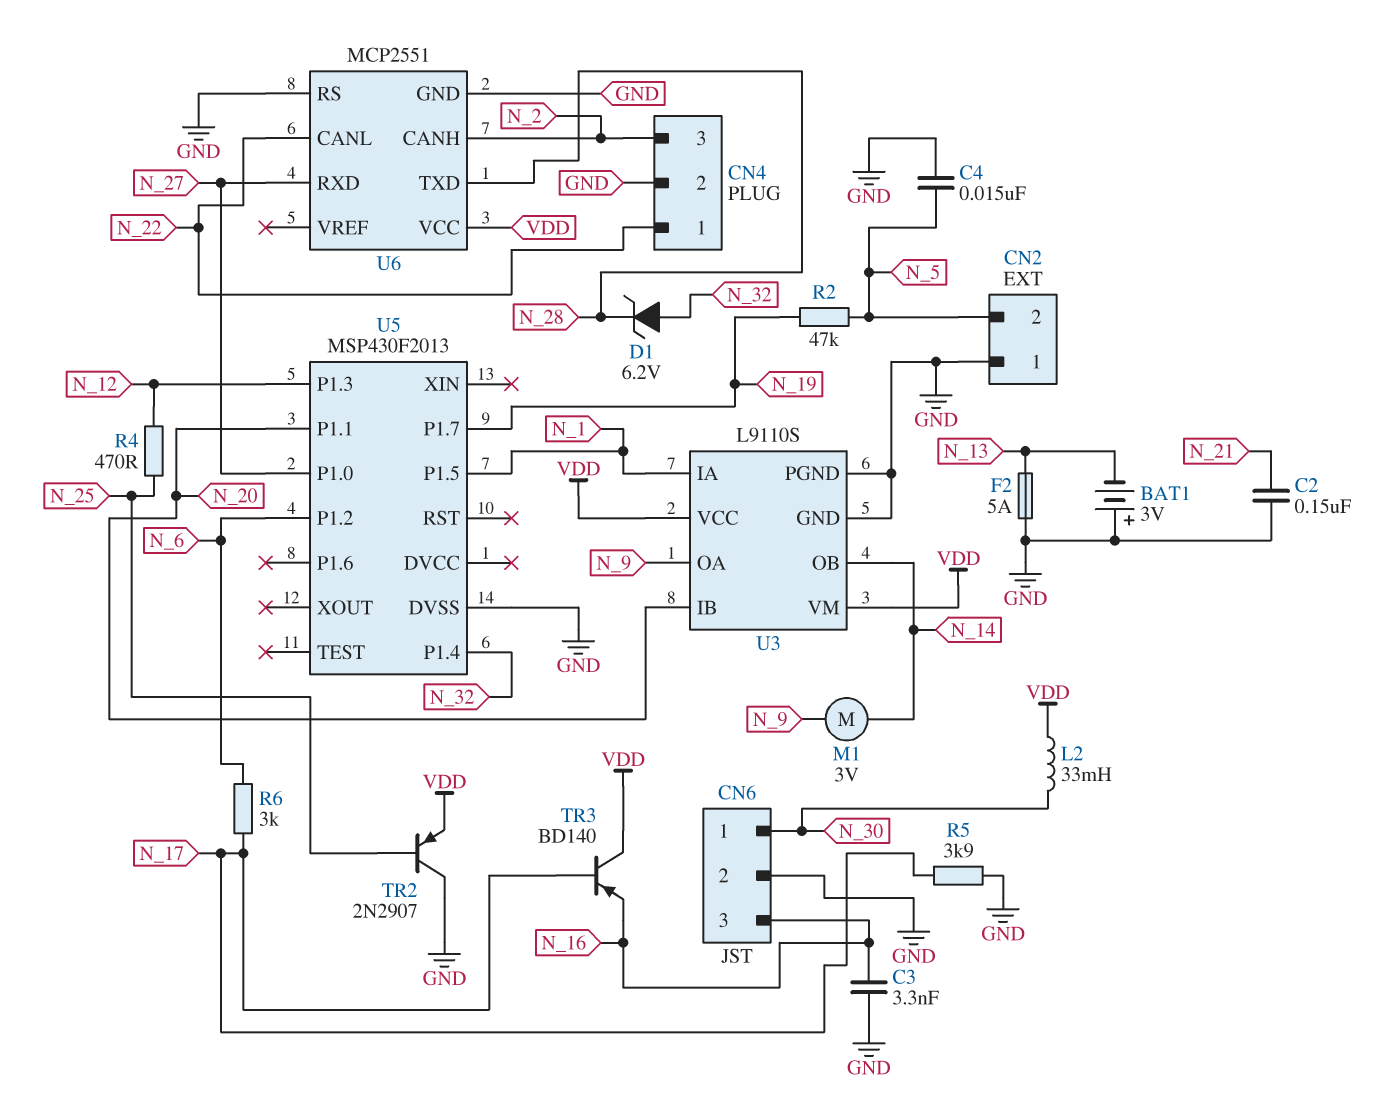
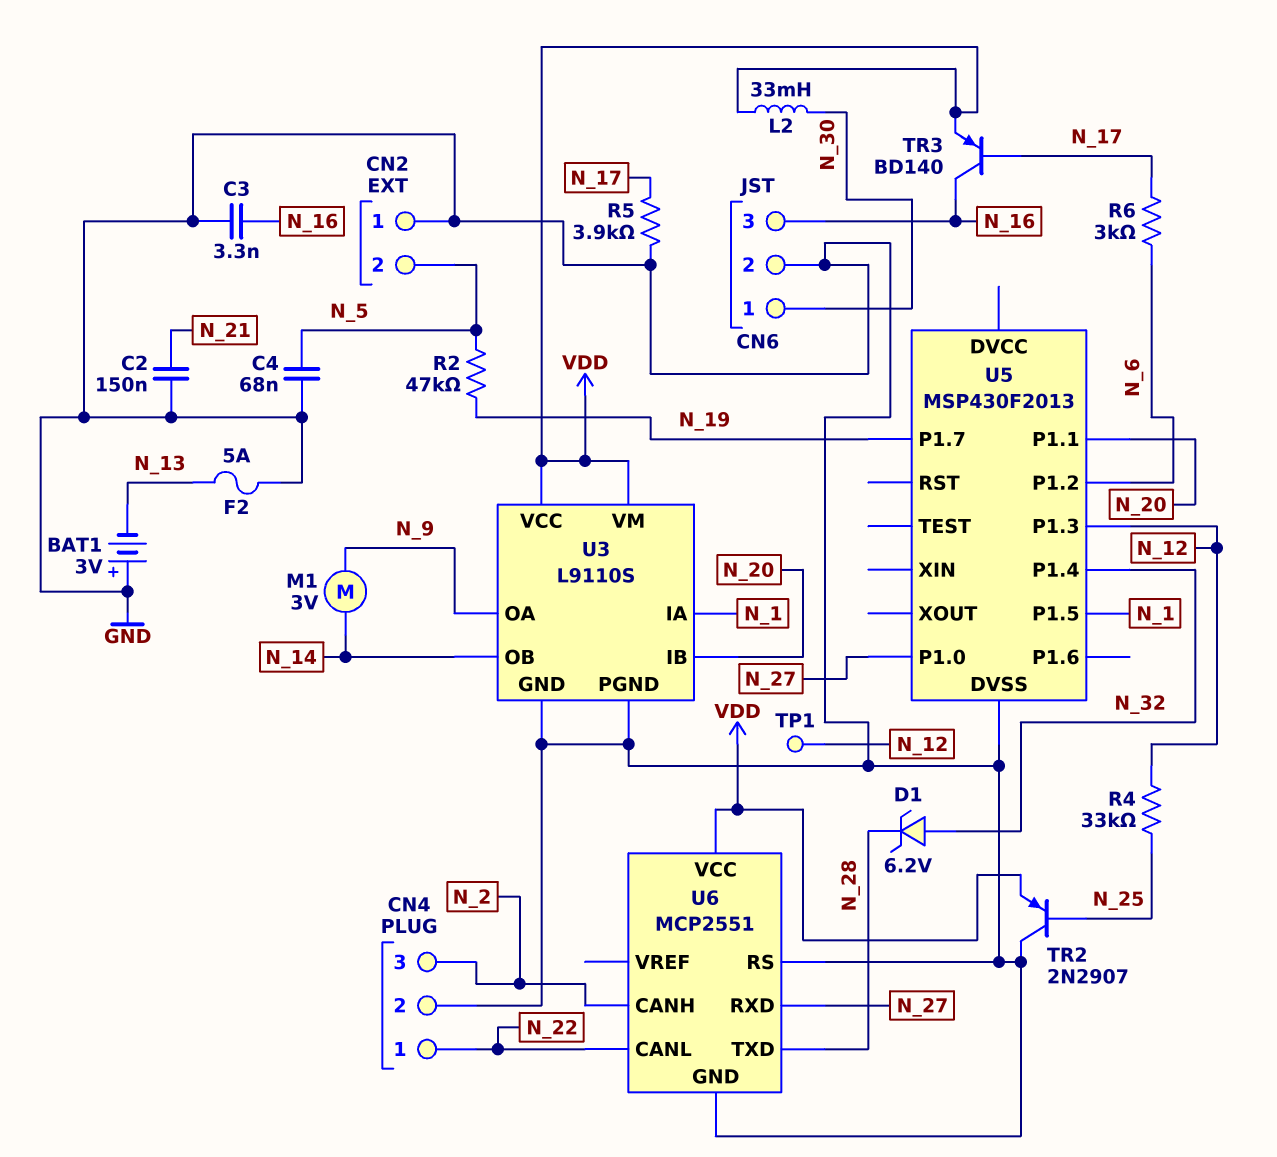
C4: 15nF (GND, N_5) -> 68nF (GND, N_5)
R4: 470 (N_12, N_25) -> 33k (N_12, N_25)
TP1: none -> test point (N_12)
TR3: PNP BD140 (B N_17, C VDD, E N_16) -> PNP BD140 (B N_17, C N_16, E VDD)

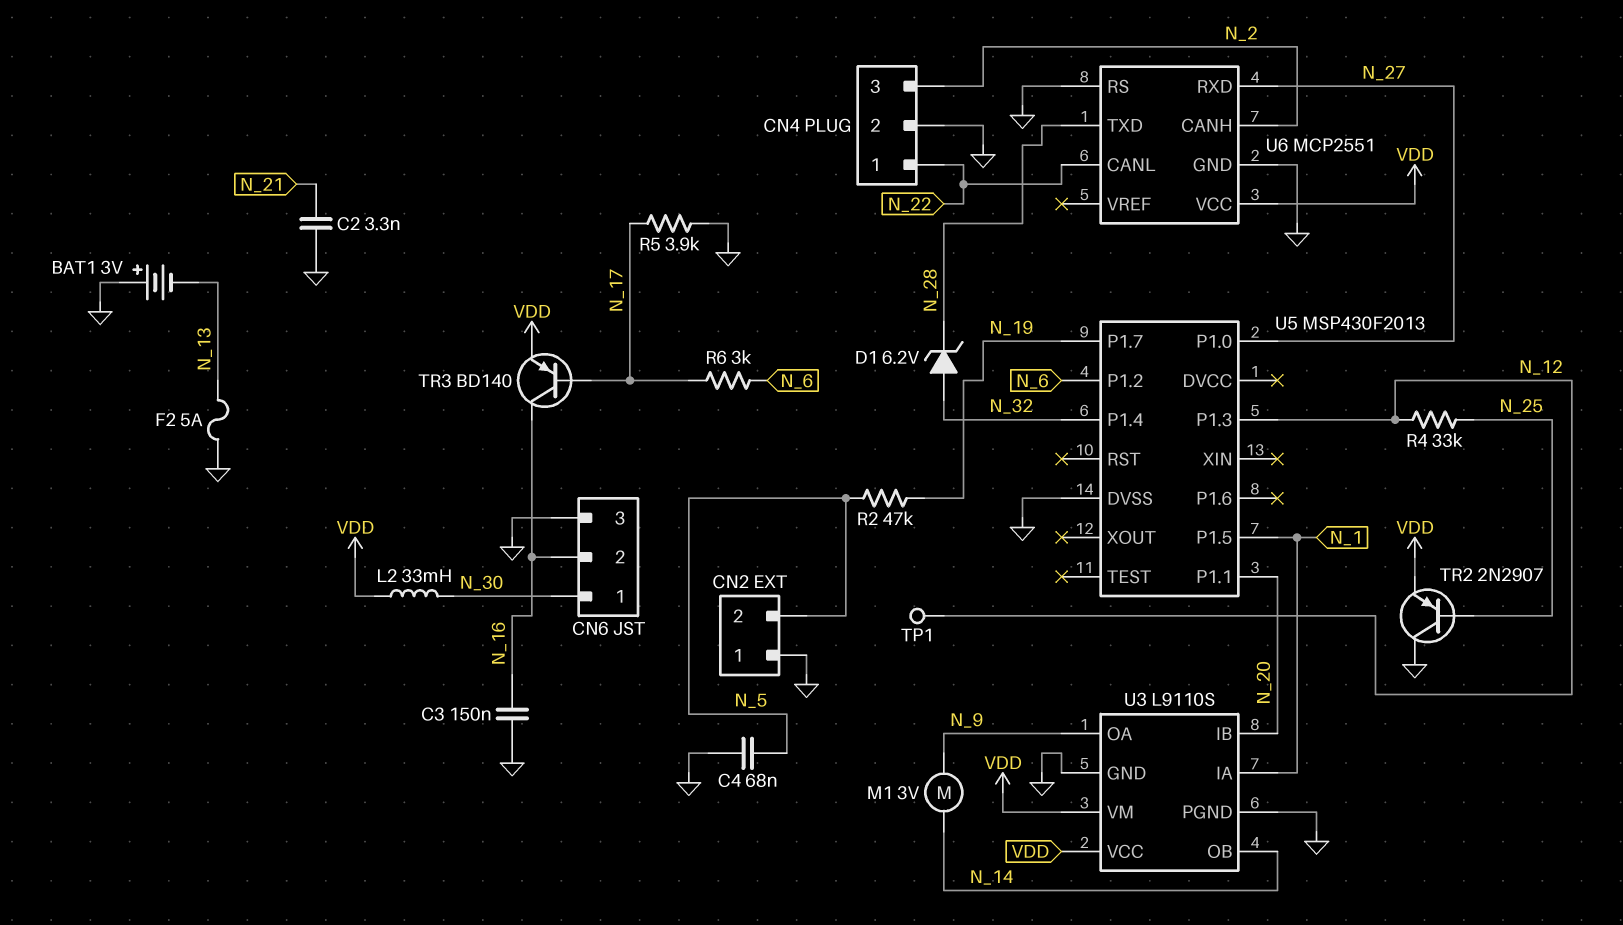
C2: 150nF (GND, N_21) -> 3.3nF (GND, N_21)
C3: 3.3nF (GND, N_16) -> 150nF (GND, N_16)
CN6 pin 2: GND -> N_16
CN6 pin 3: N_16 -> GND

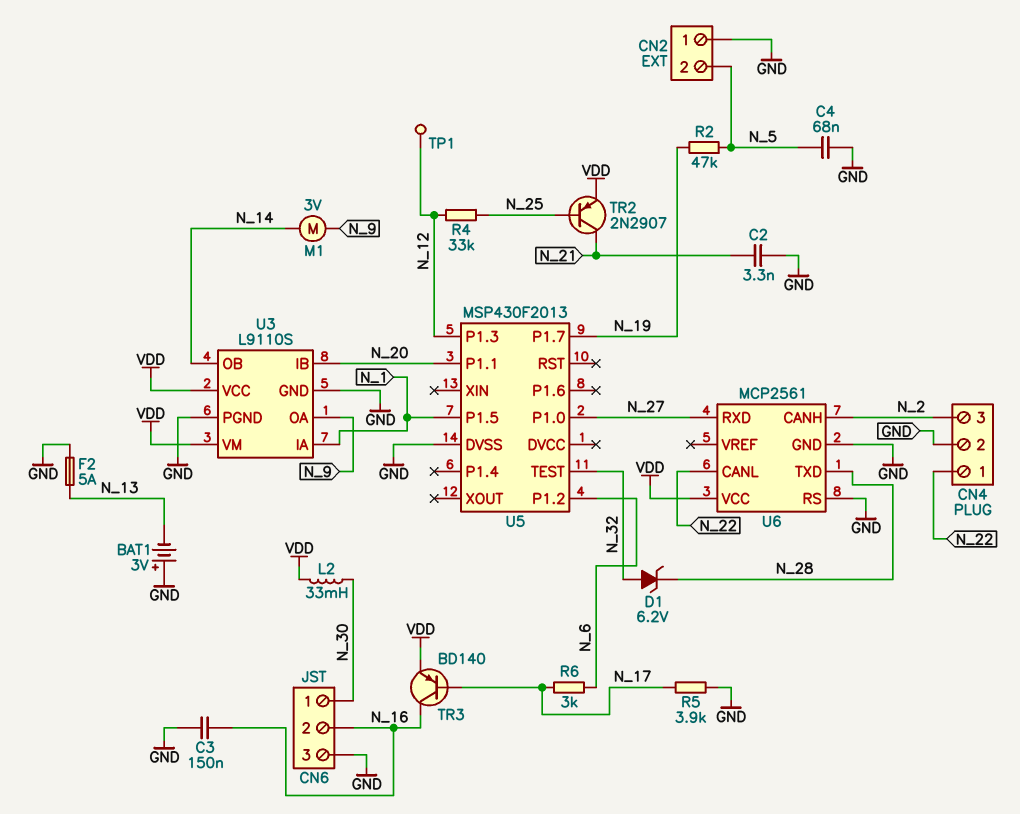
TR2: PNP 2N2907 (B N_25, C GND, E VDD) -> PNP 2N2907 (B N_25, C N_21, E VDD)
U5 pin P1.4: N_32 -> none
U5 pin TEST: none -> N_32
U6: MCP2551 -> MCP2561

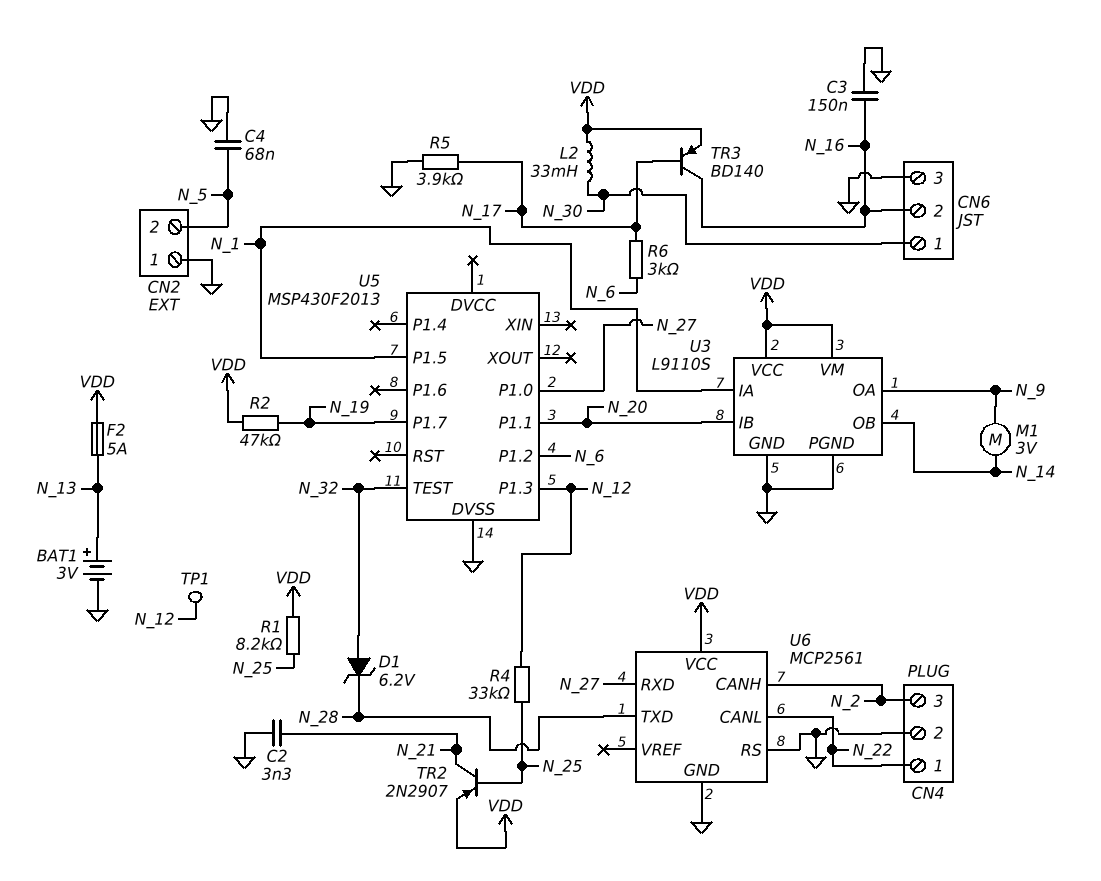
BAT1: 3V (plus GND, minus N_13) -> 3V (plus N_13, minus GND)
F2: 5A (GND, N_13) -> 5A (N_13, VDD)
R1: none -> 8.2k (N_25, VDD)
R2: 47k (N_5, N_19) -> 47k (N_19, VDD)

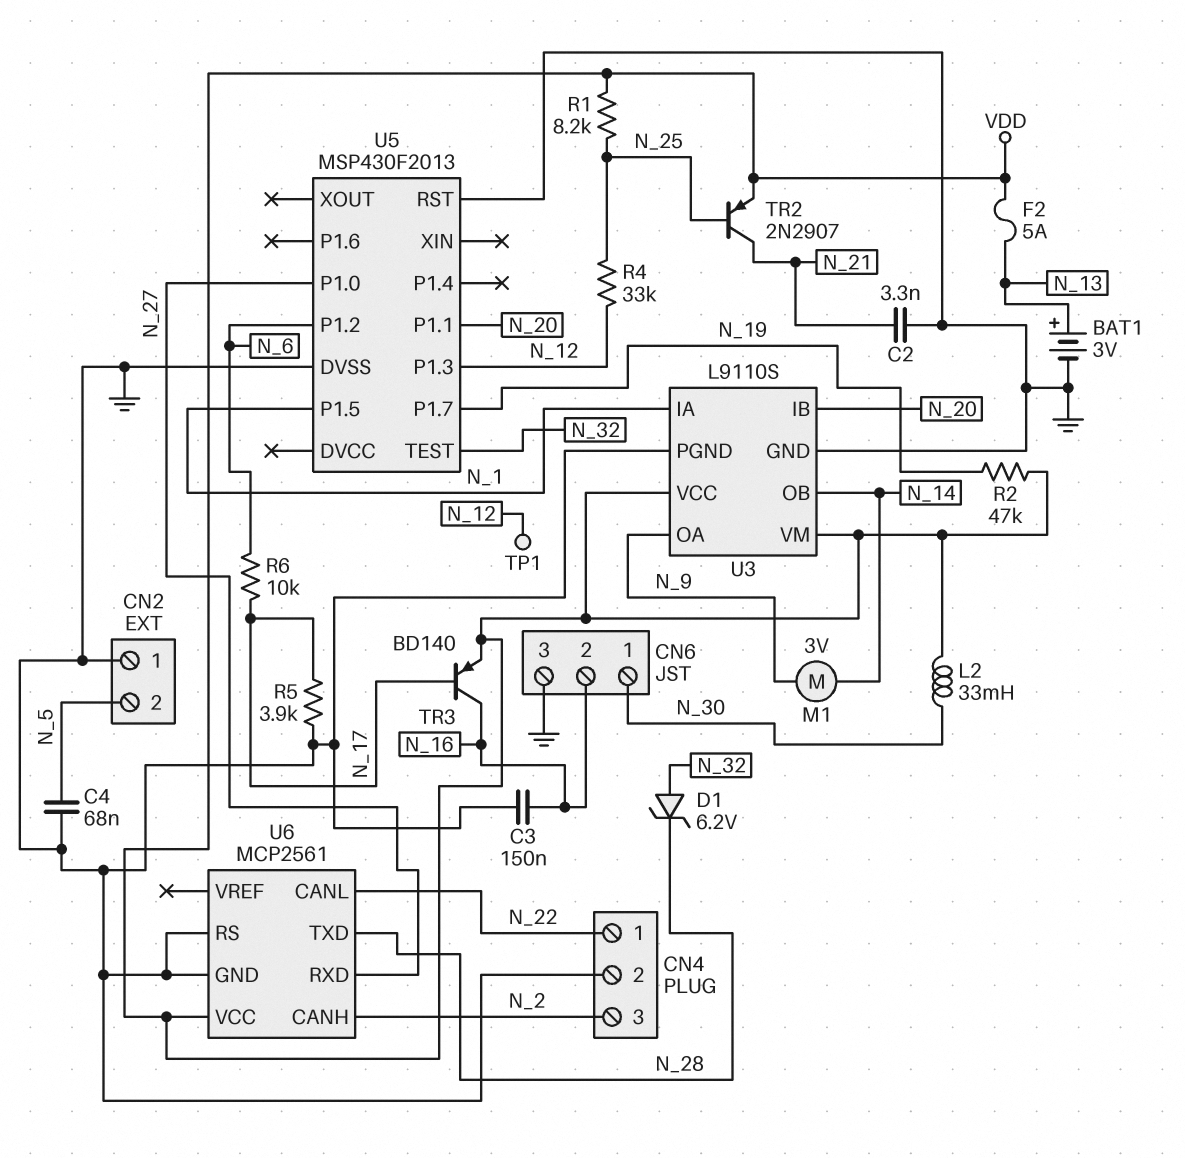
R6: 3k (N_6, N_17) -> 10k (N_6, N_17)
U5 pin RST: none -> GND

